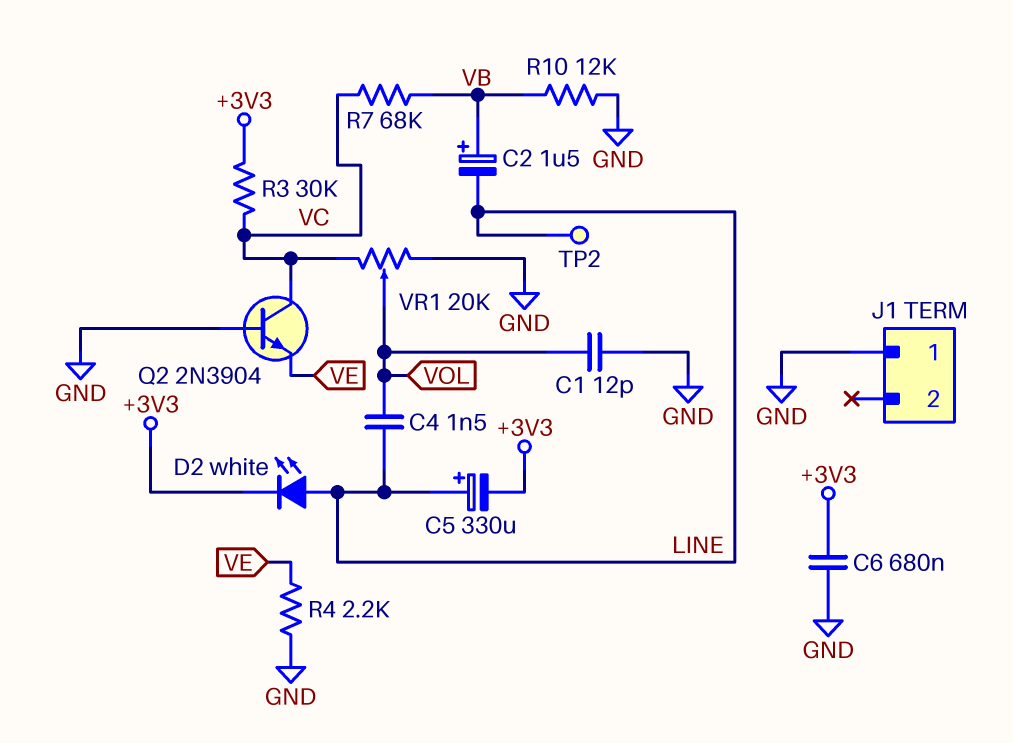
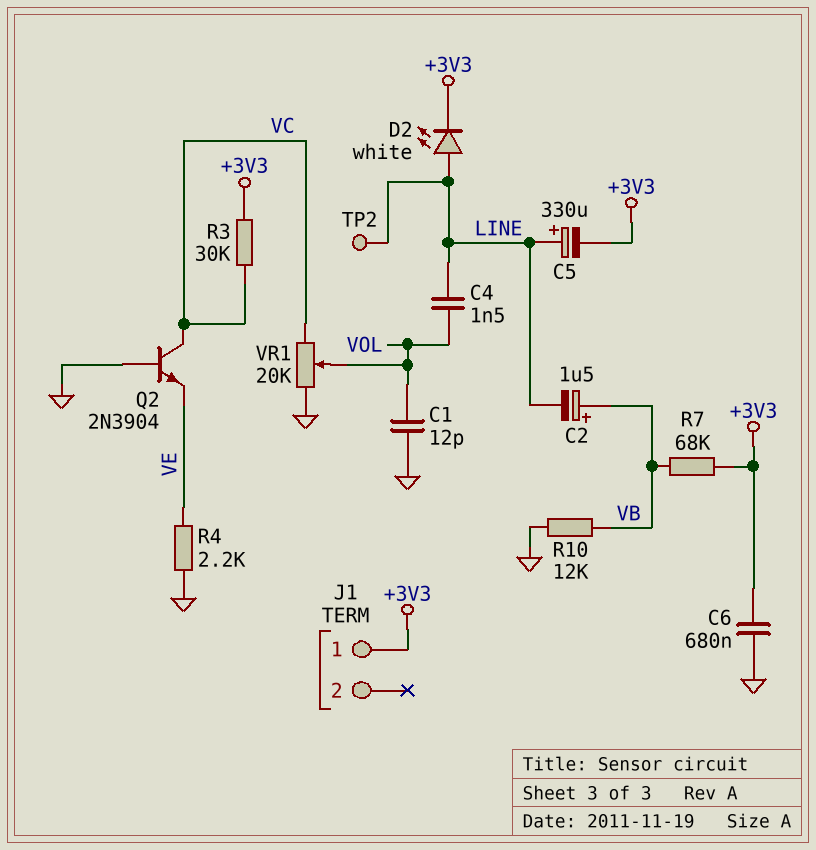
J1 pin 1: GND -> +3V3
R7: 68k (VB, VC) -> 68k (+3V3, VB)

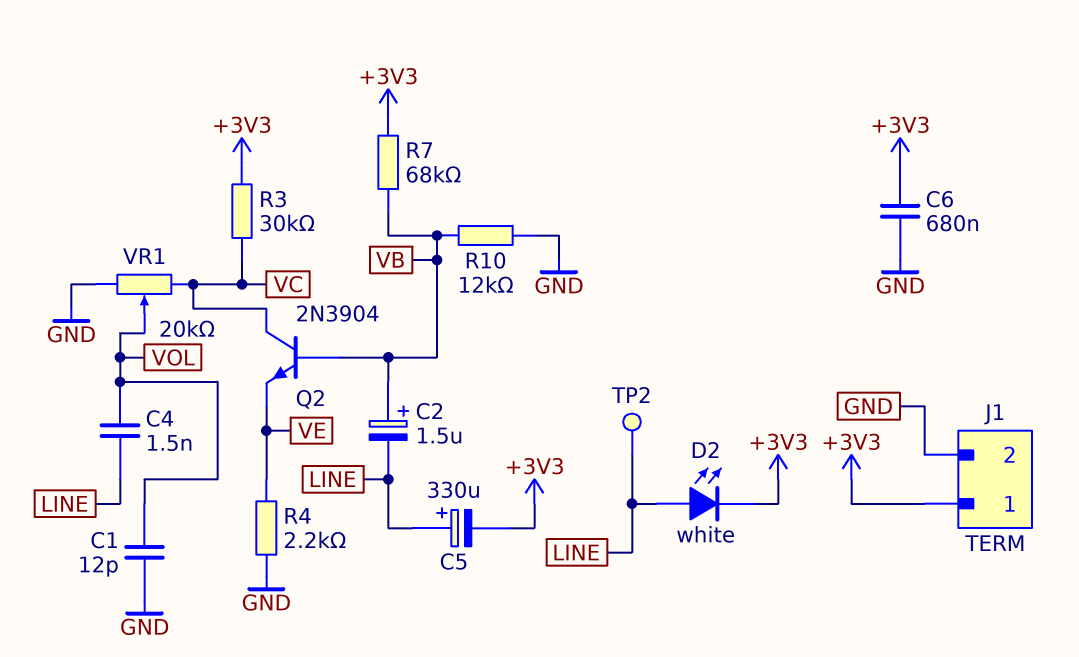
J1 pin 2: none -> GND
Q2: NPN 2N3904 (B GND, C VC, E VE) -> NPN 2N3904 (B VB, C VC, E VE)

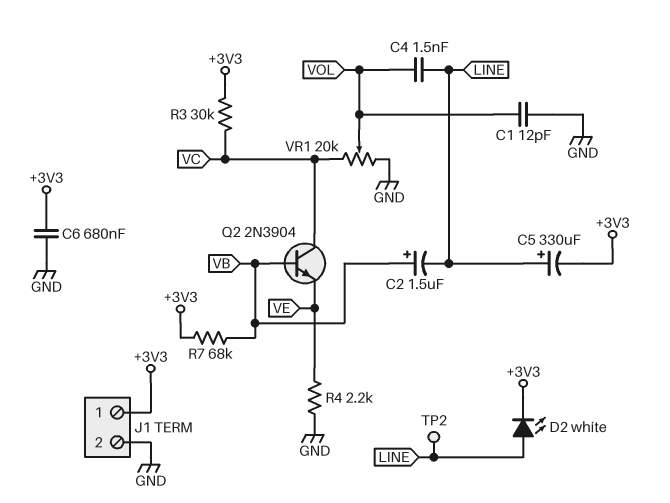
R10: 12k (GND, VB) -> none

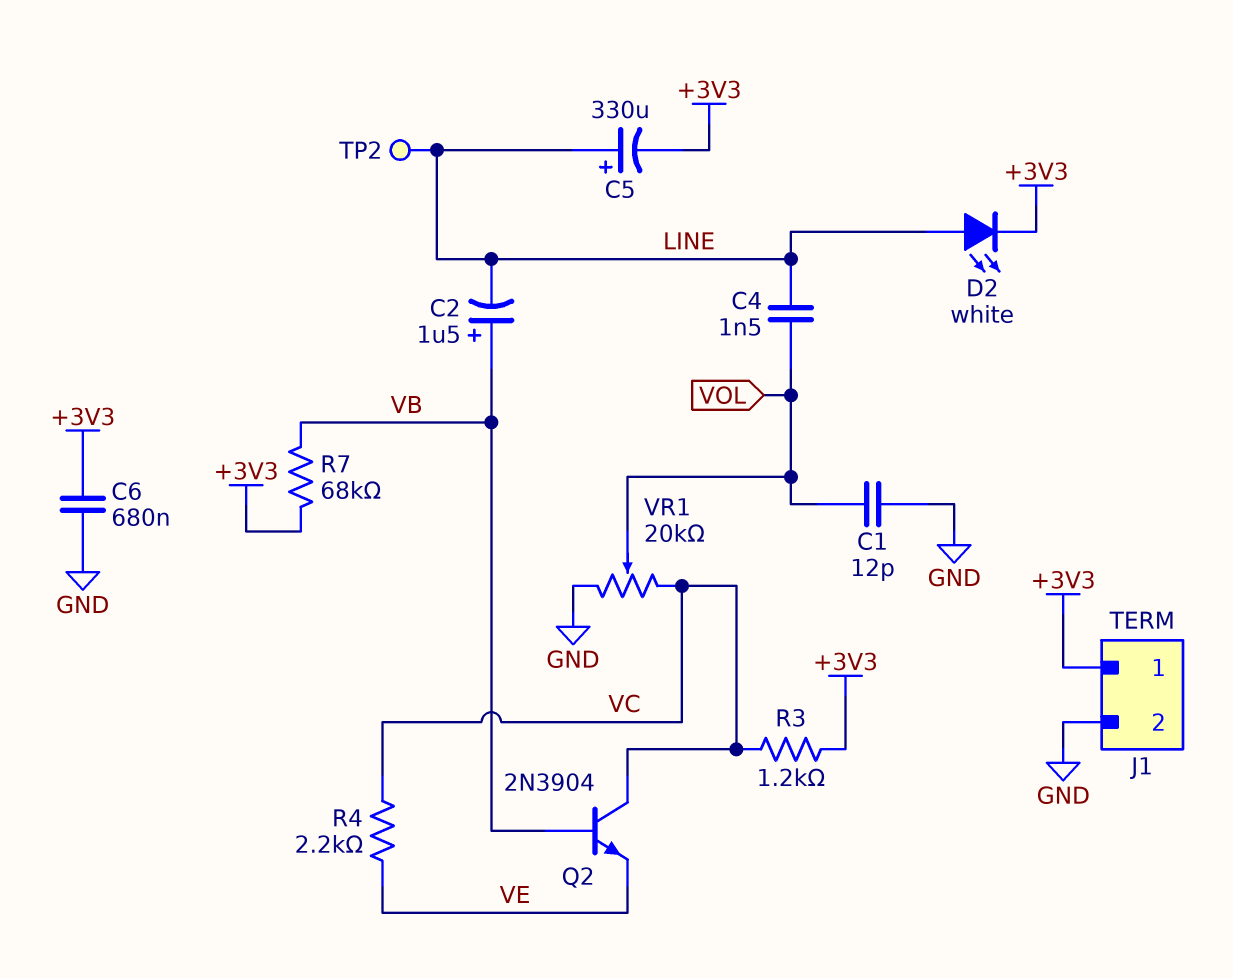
R3: 30k (+3V3, VC) -> 1.2k (+3V3, VC)
R4: 2.2k (GND, VE) -> 2.2k (VC, VE)

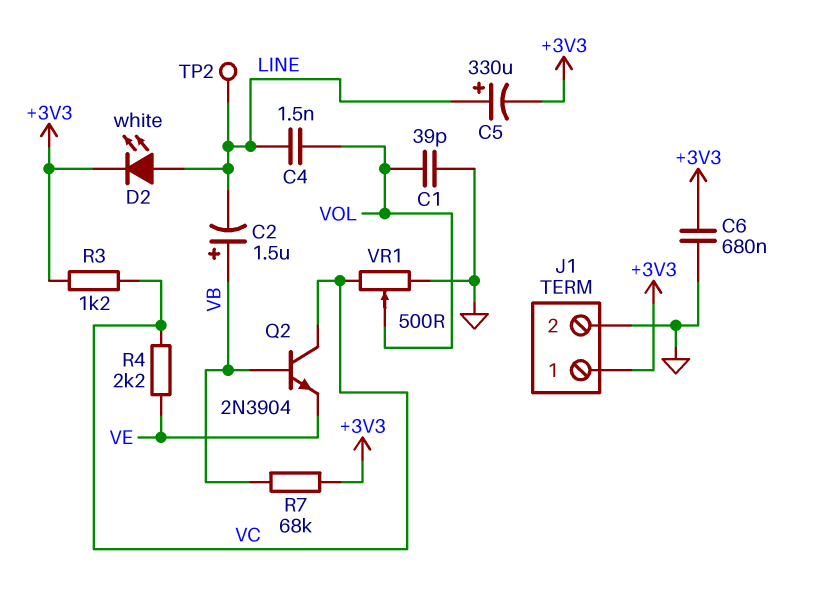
C1: 12pF (GND, VOL) -> 39pF (GND, VOL)
VR1: 20k (GND, VC, wiper VOL) -> 500 (GND, VC, wiper VOL)

